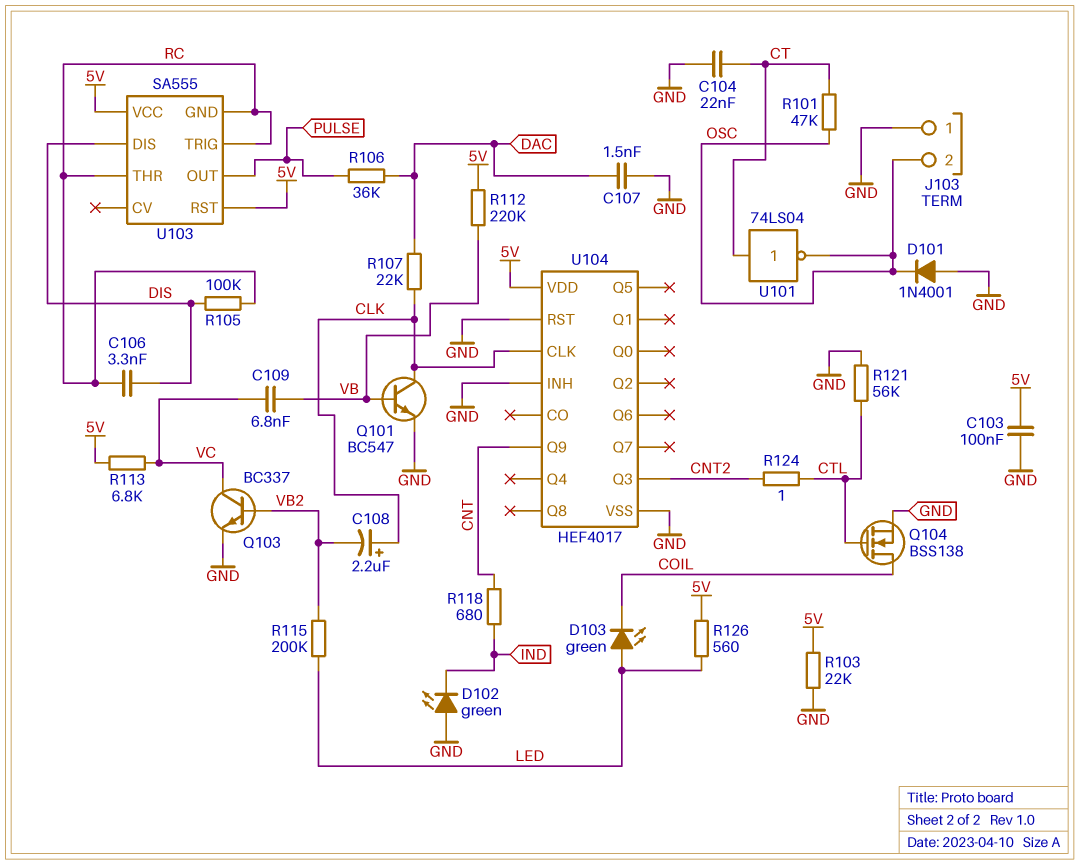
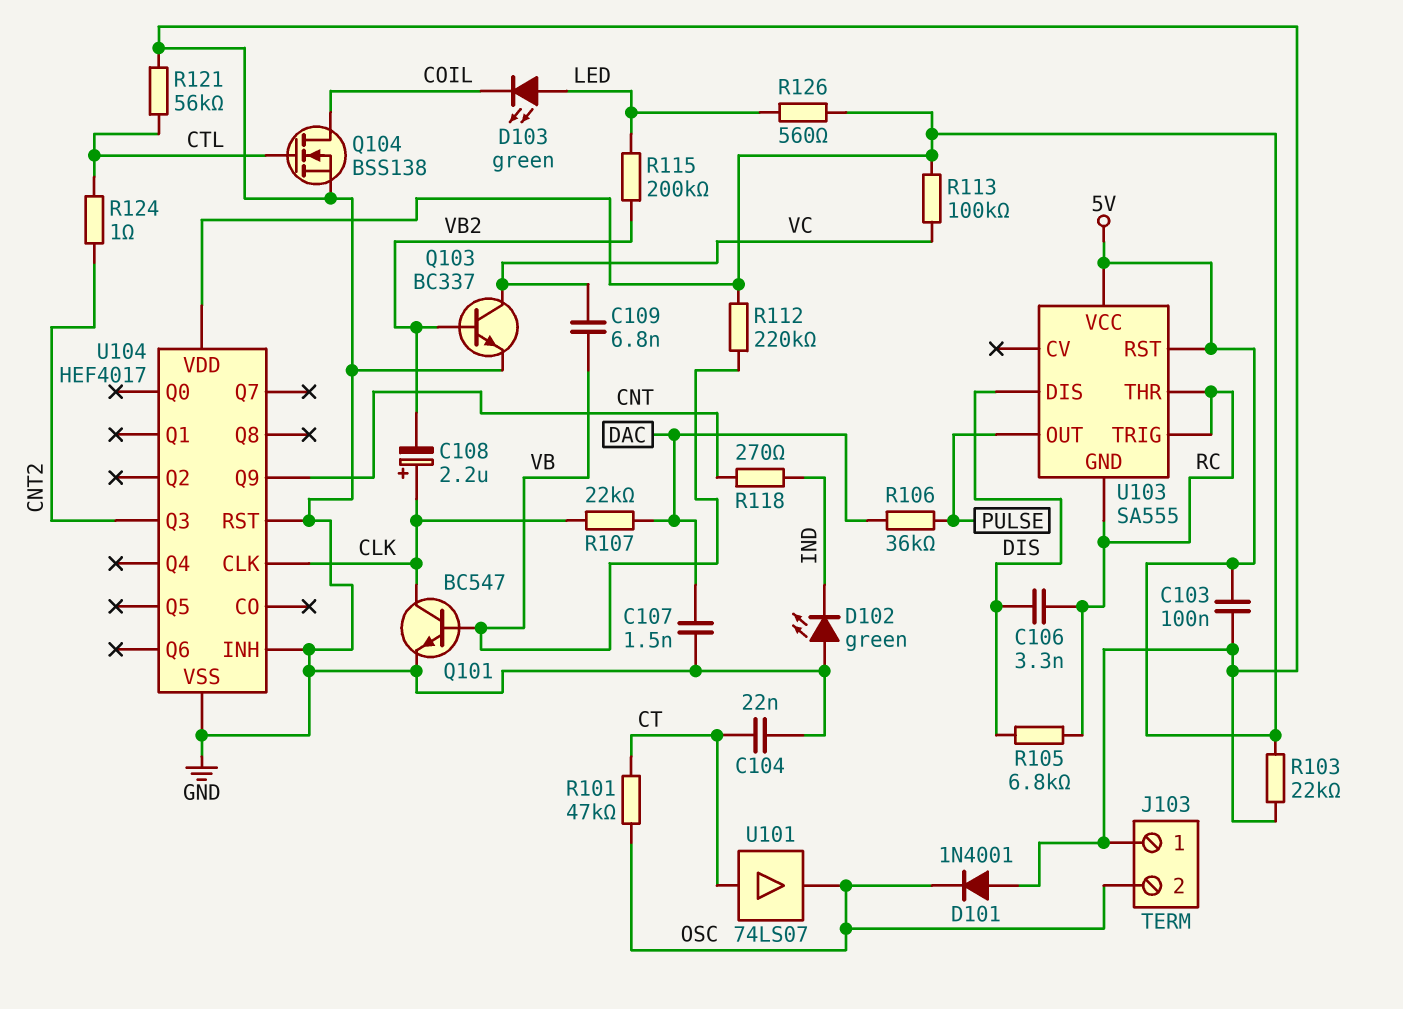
R105: 100k (DIS, RC) -> 6.8k (DIS, RC)
R113: 6.8k (5V, VC) -> 100k (5V, VC)
R118: 680 (CNT, IND) -> 270 (CNT, IND)
U101: NOT 74LS04 (in CT, out OSC) -> buffer 74LS07 (in CT, out OSC)

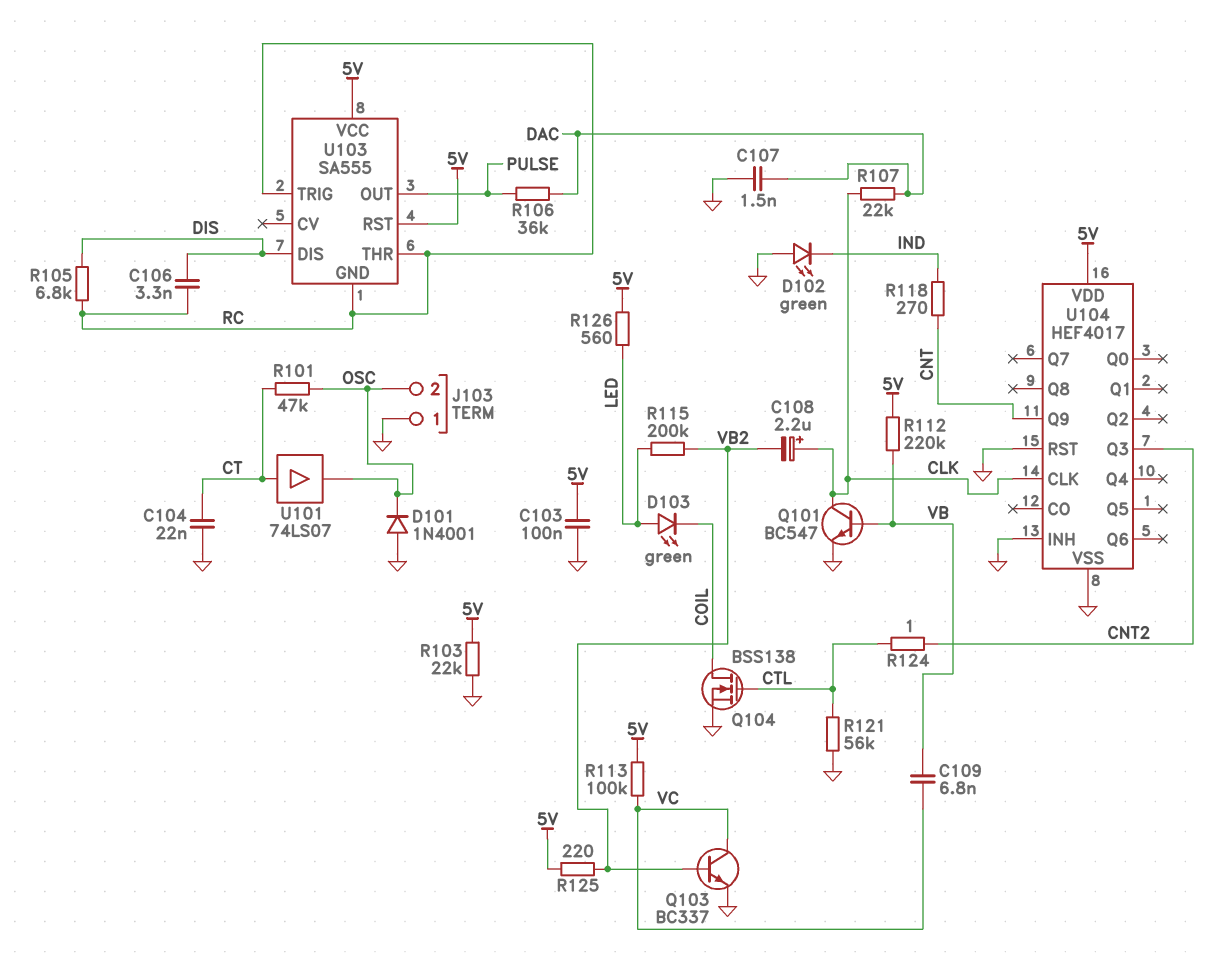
R125: none -> 220 (5V, VB2)

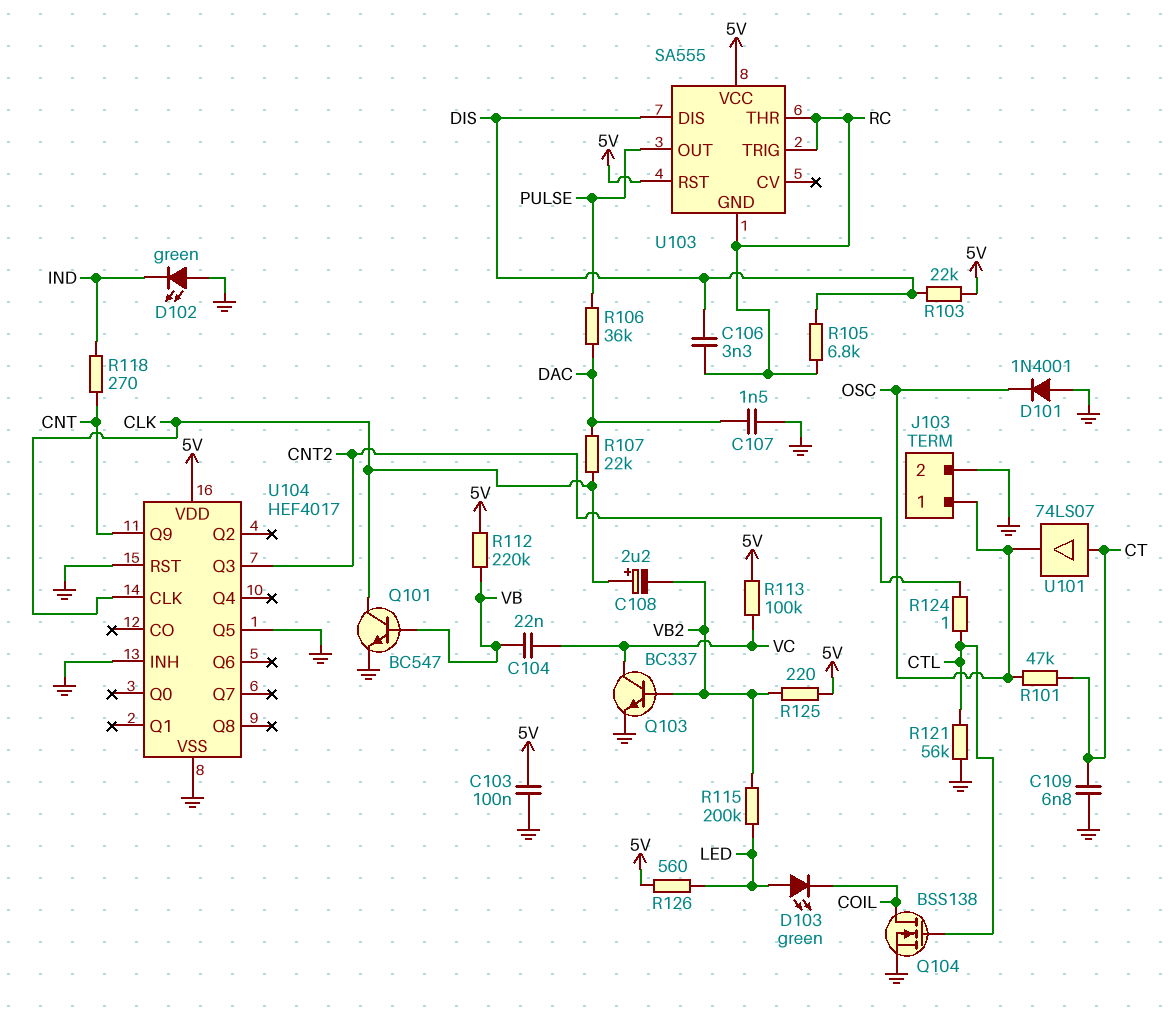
C104: 22nF (CT, GND) -> 22nF (VB, VC)
C109: 6.8nF (VB, VC) -> 6.8nF (CT, GND)
J103 pin 1: GND -> OSC
J103 pin 2: OSC -> GND
R103: 22k (5V, GND) -> 22k (5V, DIS)
U104 pin Q5: none -> GND

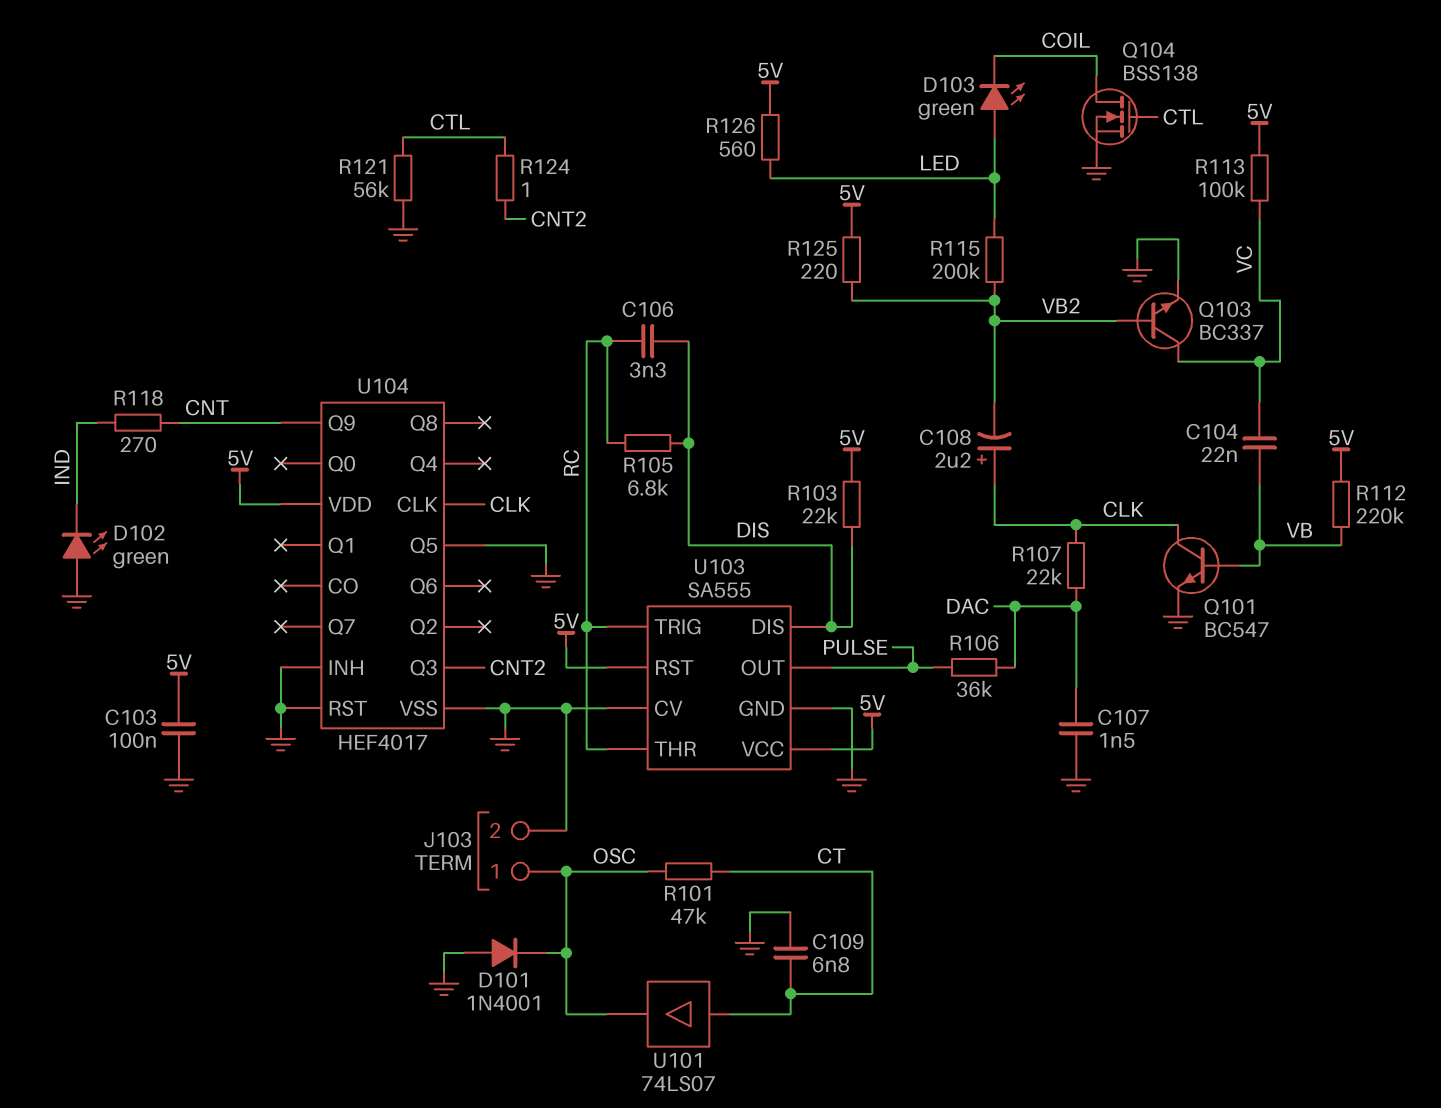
U103 pin CV: none -> GND
U103 pin GND: RC -> GND

